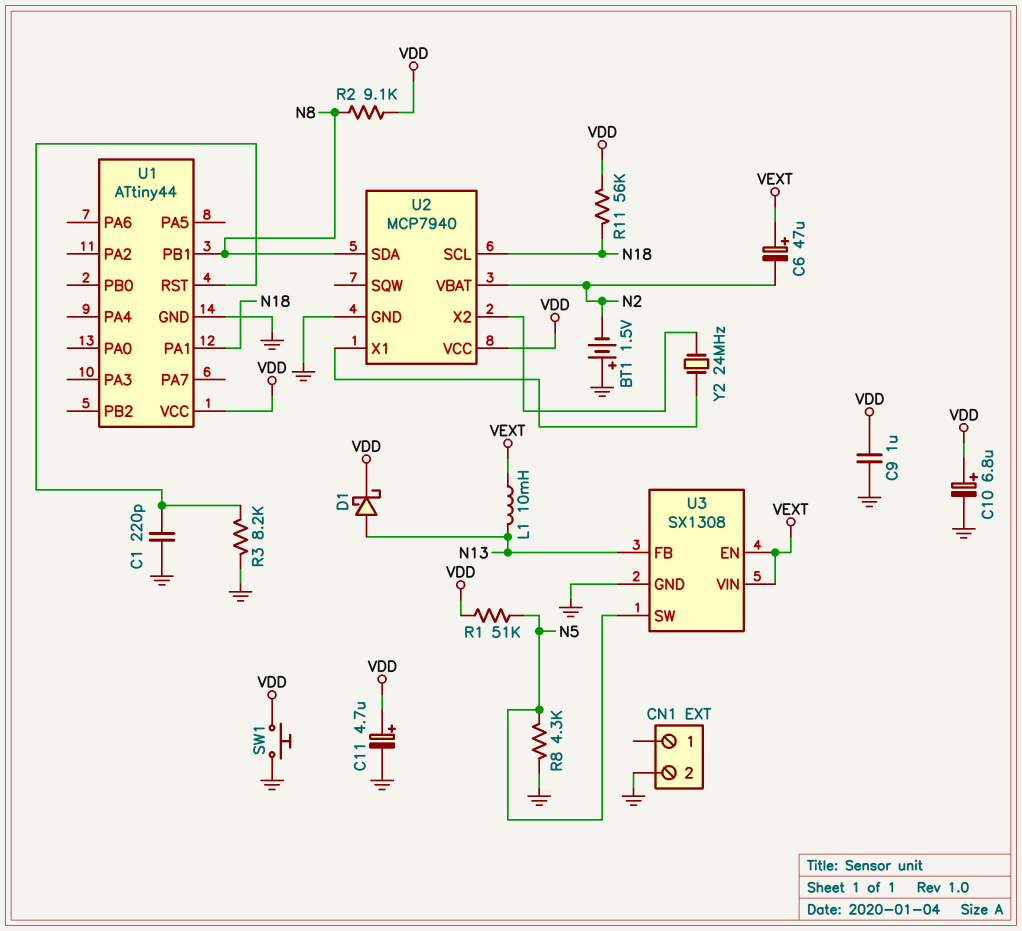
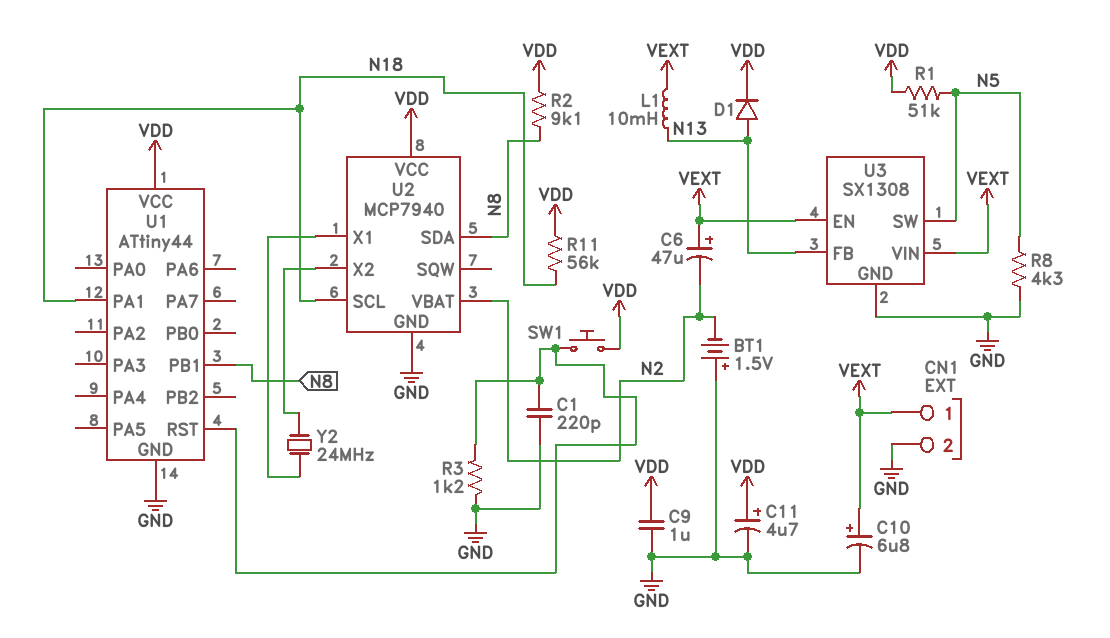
C10: 6.8uF (plus VDD, minus GND) -> 6.8uF (plus VEXT, minus GND)
CN1 pin 1: none -> VEXT
D1: schottky (A N13, K VDD) -> diode (A N13, K VDD)
R3: 8.2k (GND, U1/RST) -> 1.2k (GND, U1/RST)
SW1: button (GND, VDD) -> button (U1/RST, VDD)

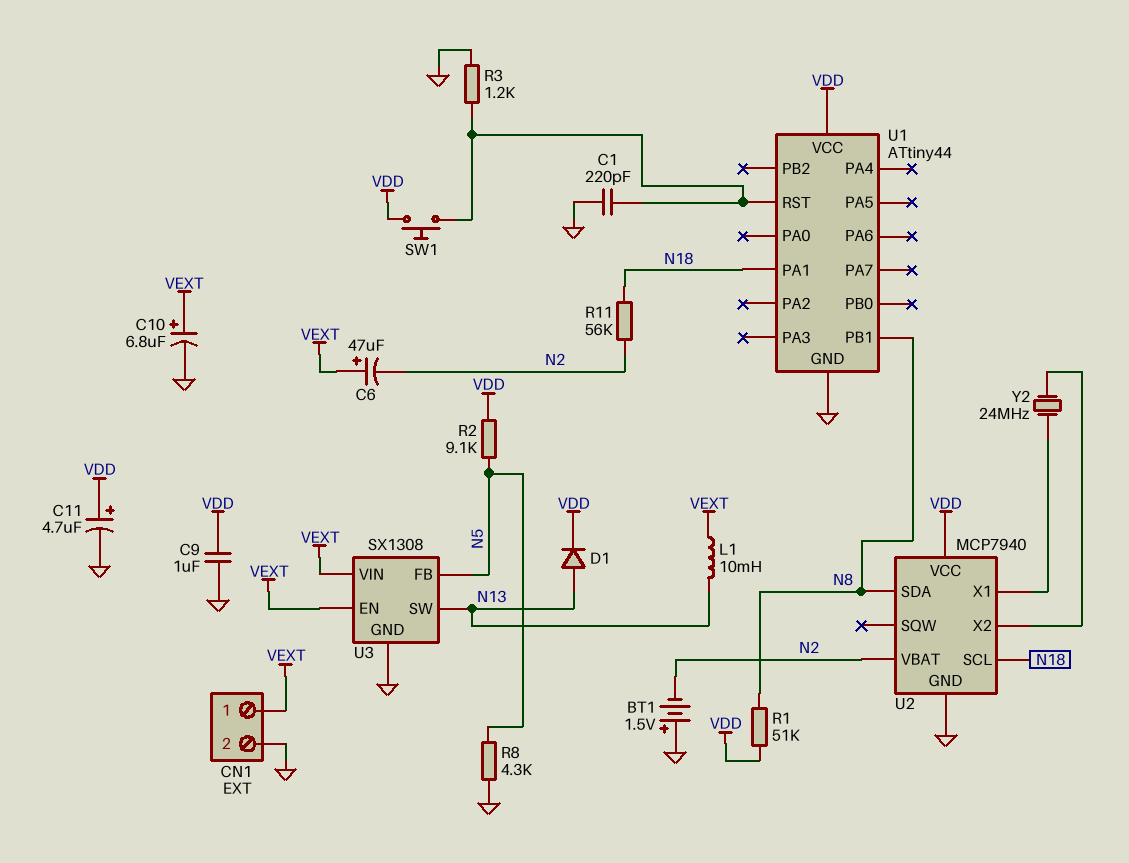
R1: 51k (N5, VDD) -> 51k (N8, VDD)
R2: 9.1k (N8, VDD) -> 9.1k (N5, VDD)
R11: 56k (N18, VDD) -> 56k (N2, N18)
U3 pin FB: N13 -> N5
U3 pin SW: N5 -> N13

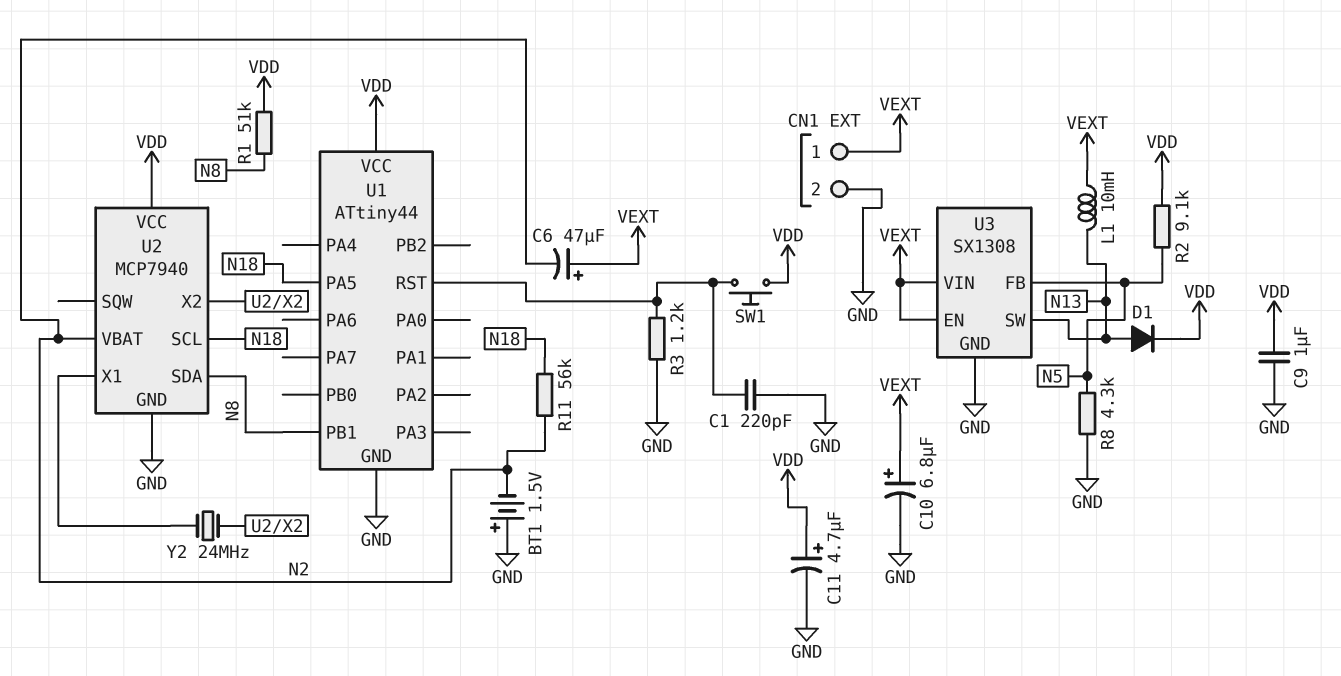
U1 pin PA1: N18 -> none
U1 pin PA5: none -> N18

